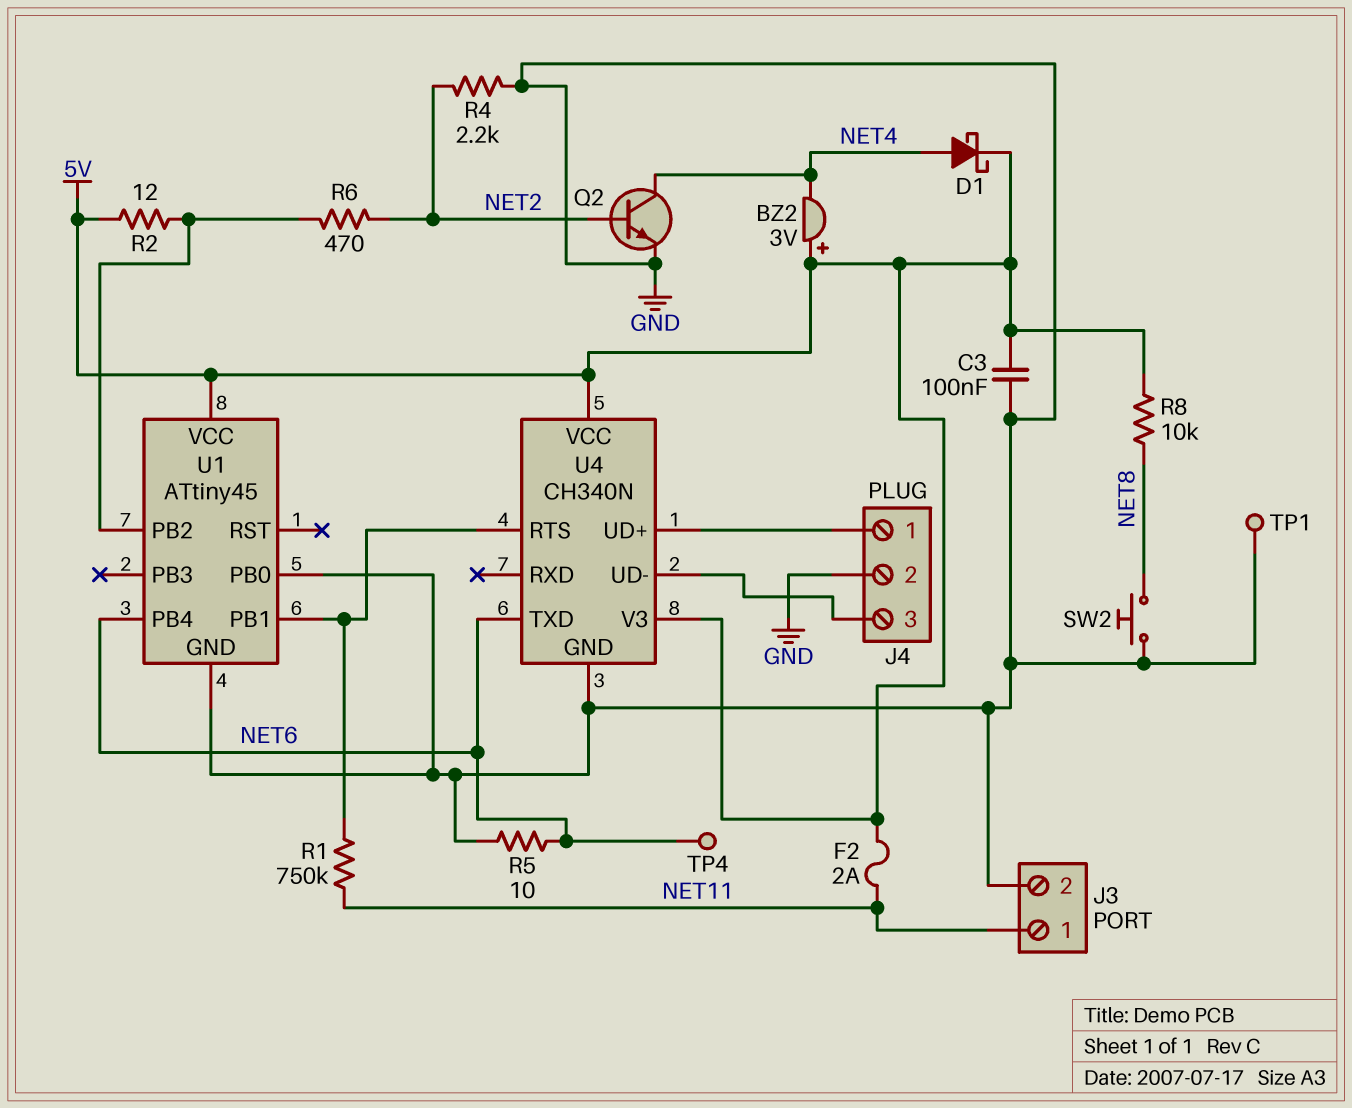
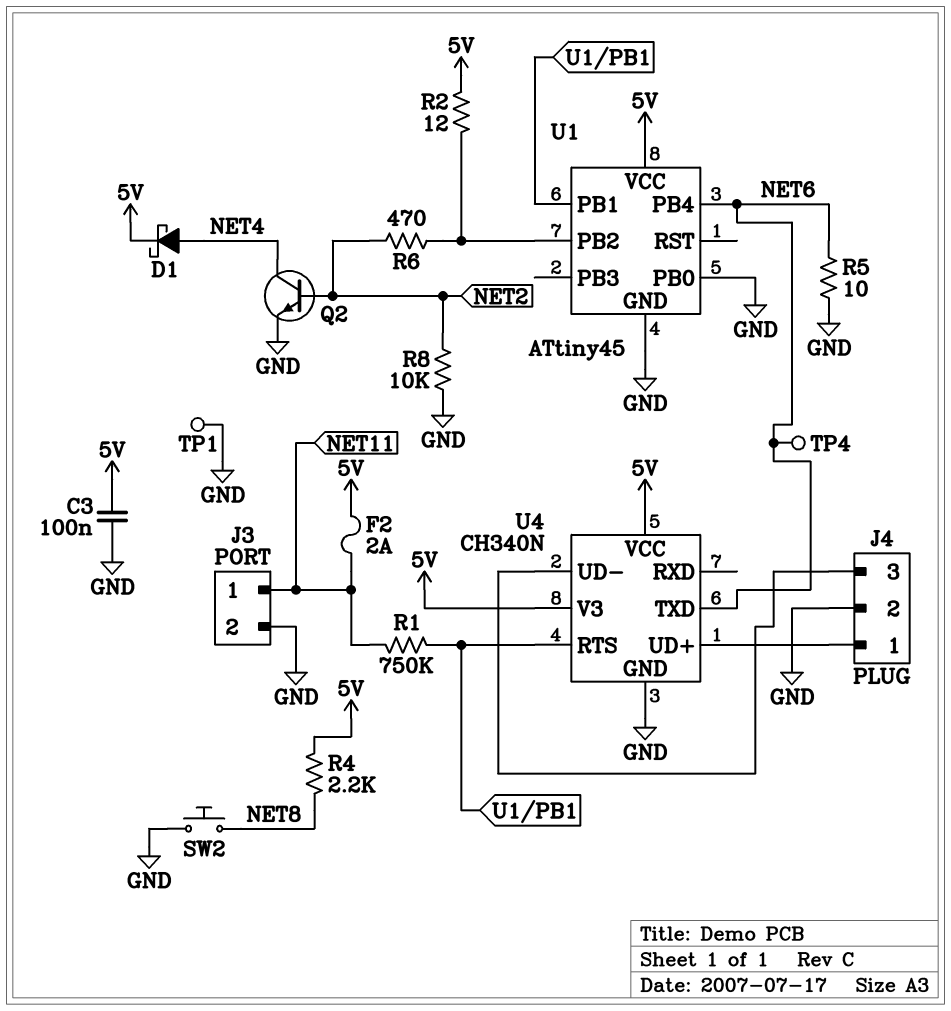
BZ2: buzzer 3V (plus 5V, minus NET4) -> none
R4: 2.2k (GND, NET2) -> 2.2k (5V, NET8)
R8: 10k (5V, NET8) -> 10k (GND, NET2)

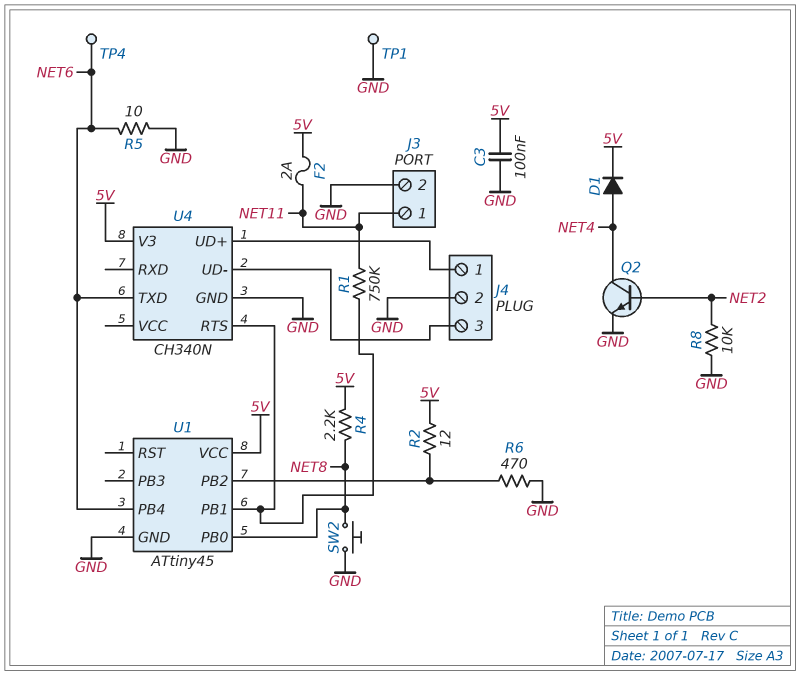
D1: schottky (A NET4, K 5V) -> diode (A NET4, K 5V)
R6: 470 (NET2, U1/PB2) -> 470 (GND, U1/PB2)
U1 pin PB0: GND -> NET8
U4 pin VCC: 5V -> none

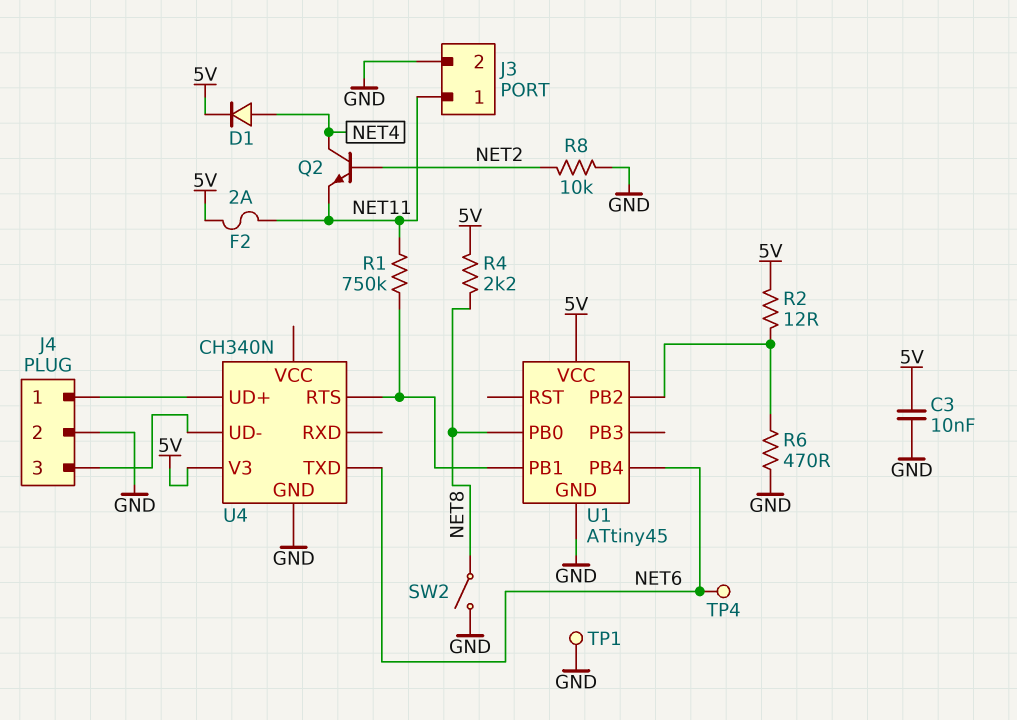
C3: 100nF (5V, GND) -> 10nF (5V, GND)
Q2: NPN (B NET2, C NET4, E GND) -> NPN (B NET2, C NET4, E NET11)
R5: 10 (GND, NET6) -> none
SW2: button (GND, NET8) -> switch (GND, NET8)

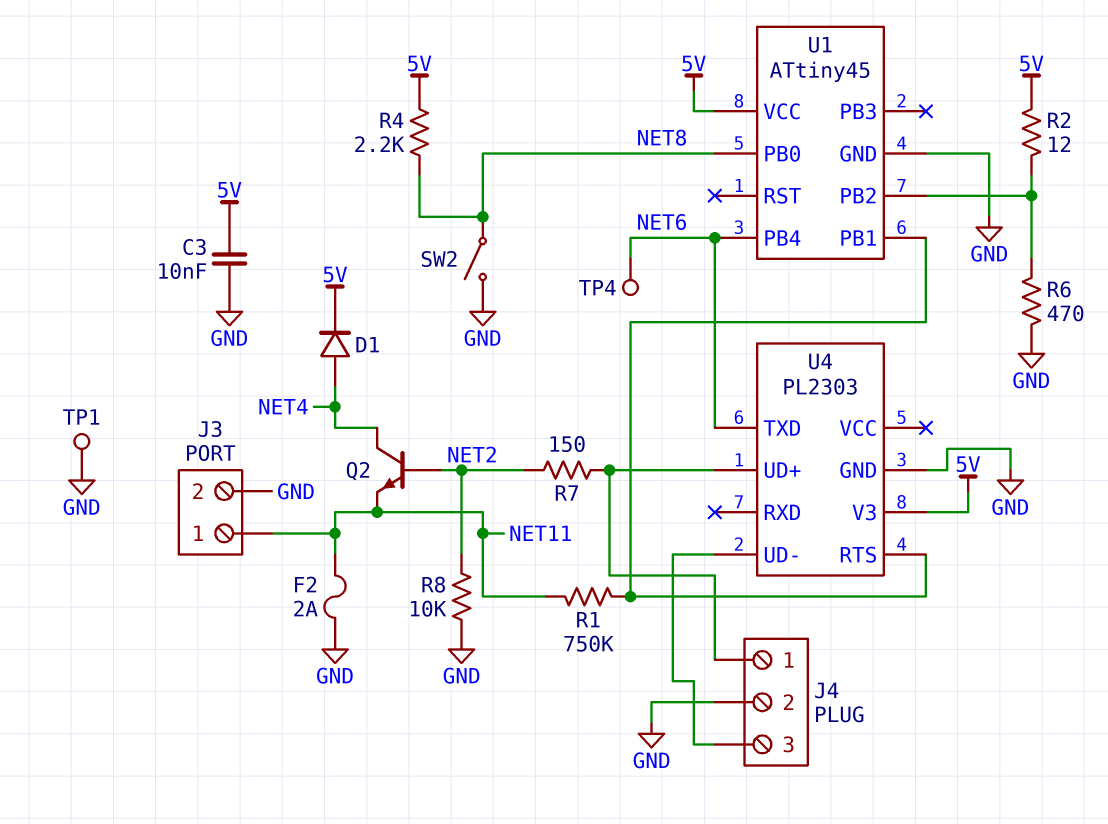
F2: 2A (5V, NET11) -> 2A (GND, NET11)
R7: none -> 150 (J4/1, NET2)
U4: CH340N -> PL2303

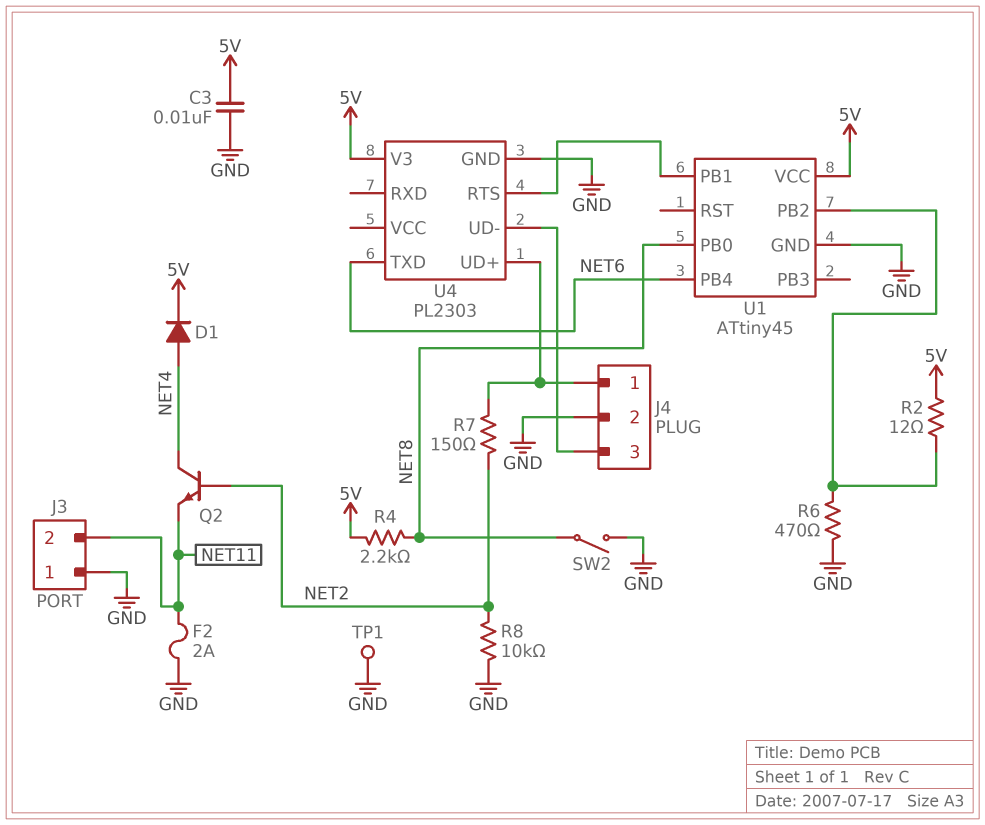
J3 pin 1: NET11 -> GND
J3 pin 2: GND -> NET11
R1: 750k (NET11, U1/PB1) -> none
TP4: test point (NET6) -> none

